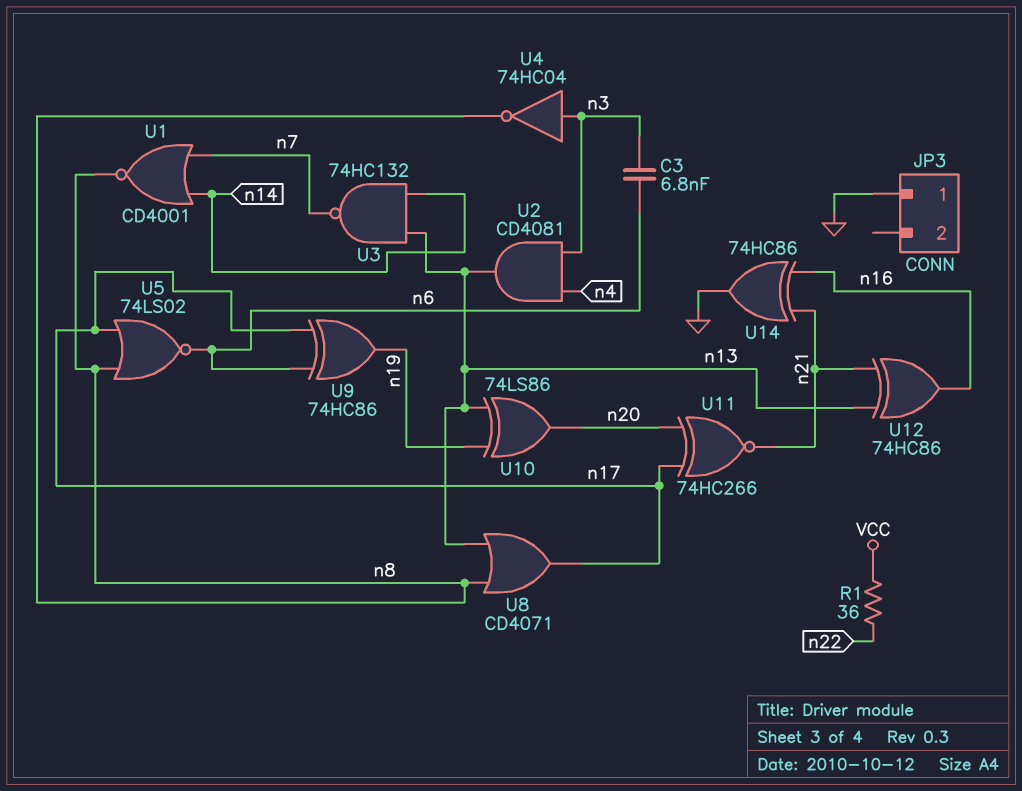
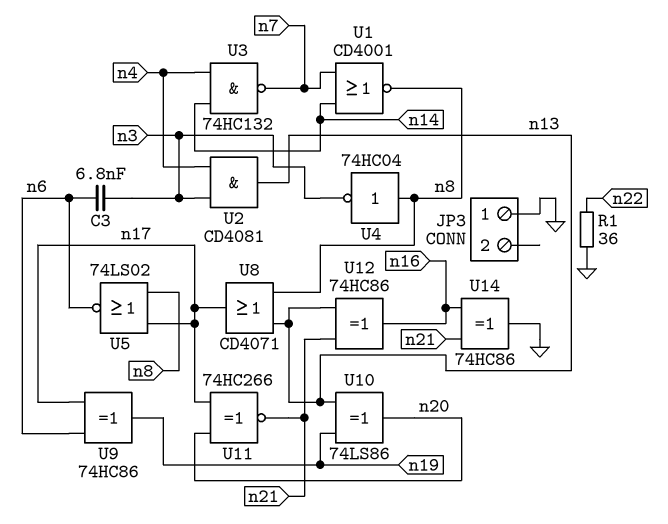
R1: 36 (VCC, n22) -> 36 (GND, n22)
U3: NAND 74HC132 (in n13, in n14, out n7) -> NAND 74HC132 (in n4, in n14, out n7)
U4: NOT 74HC04 (in n3, out n8) -> NOT 74HC04 (in n8, out n3)

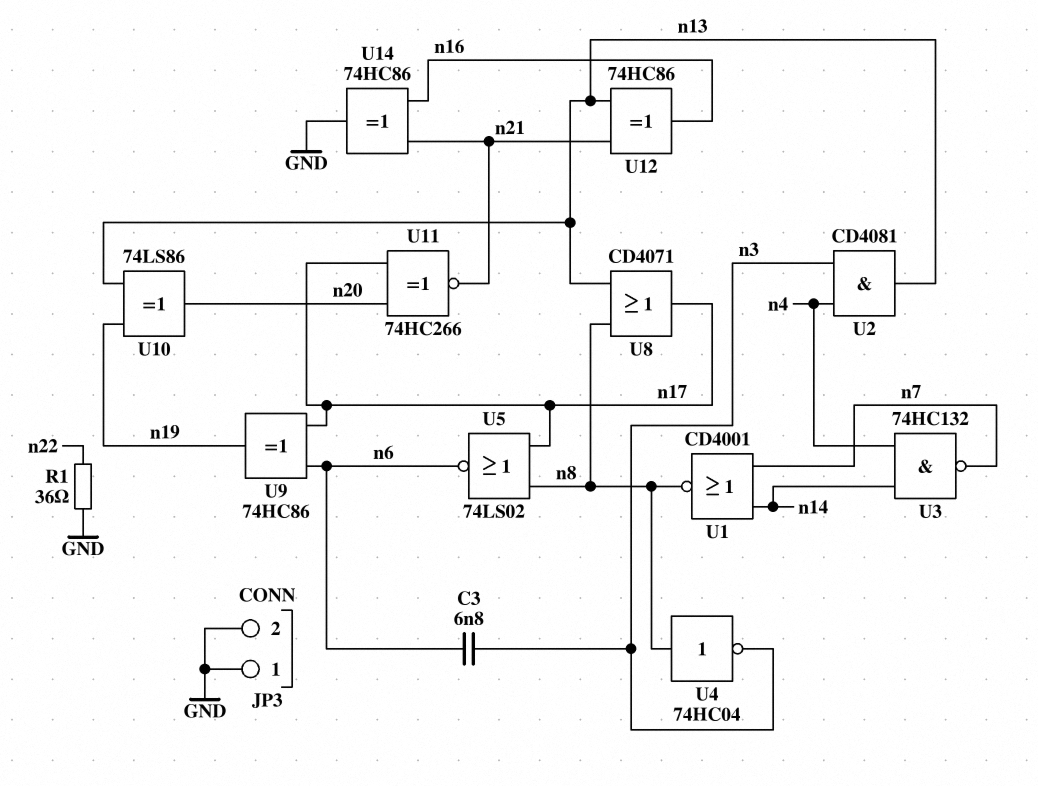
JP3 pin 2: none -> GND

